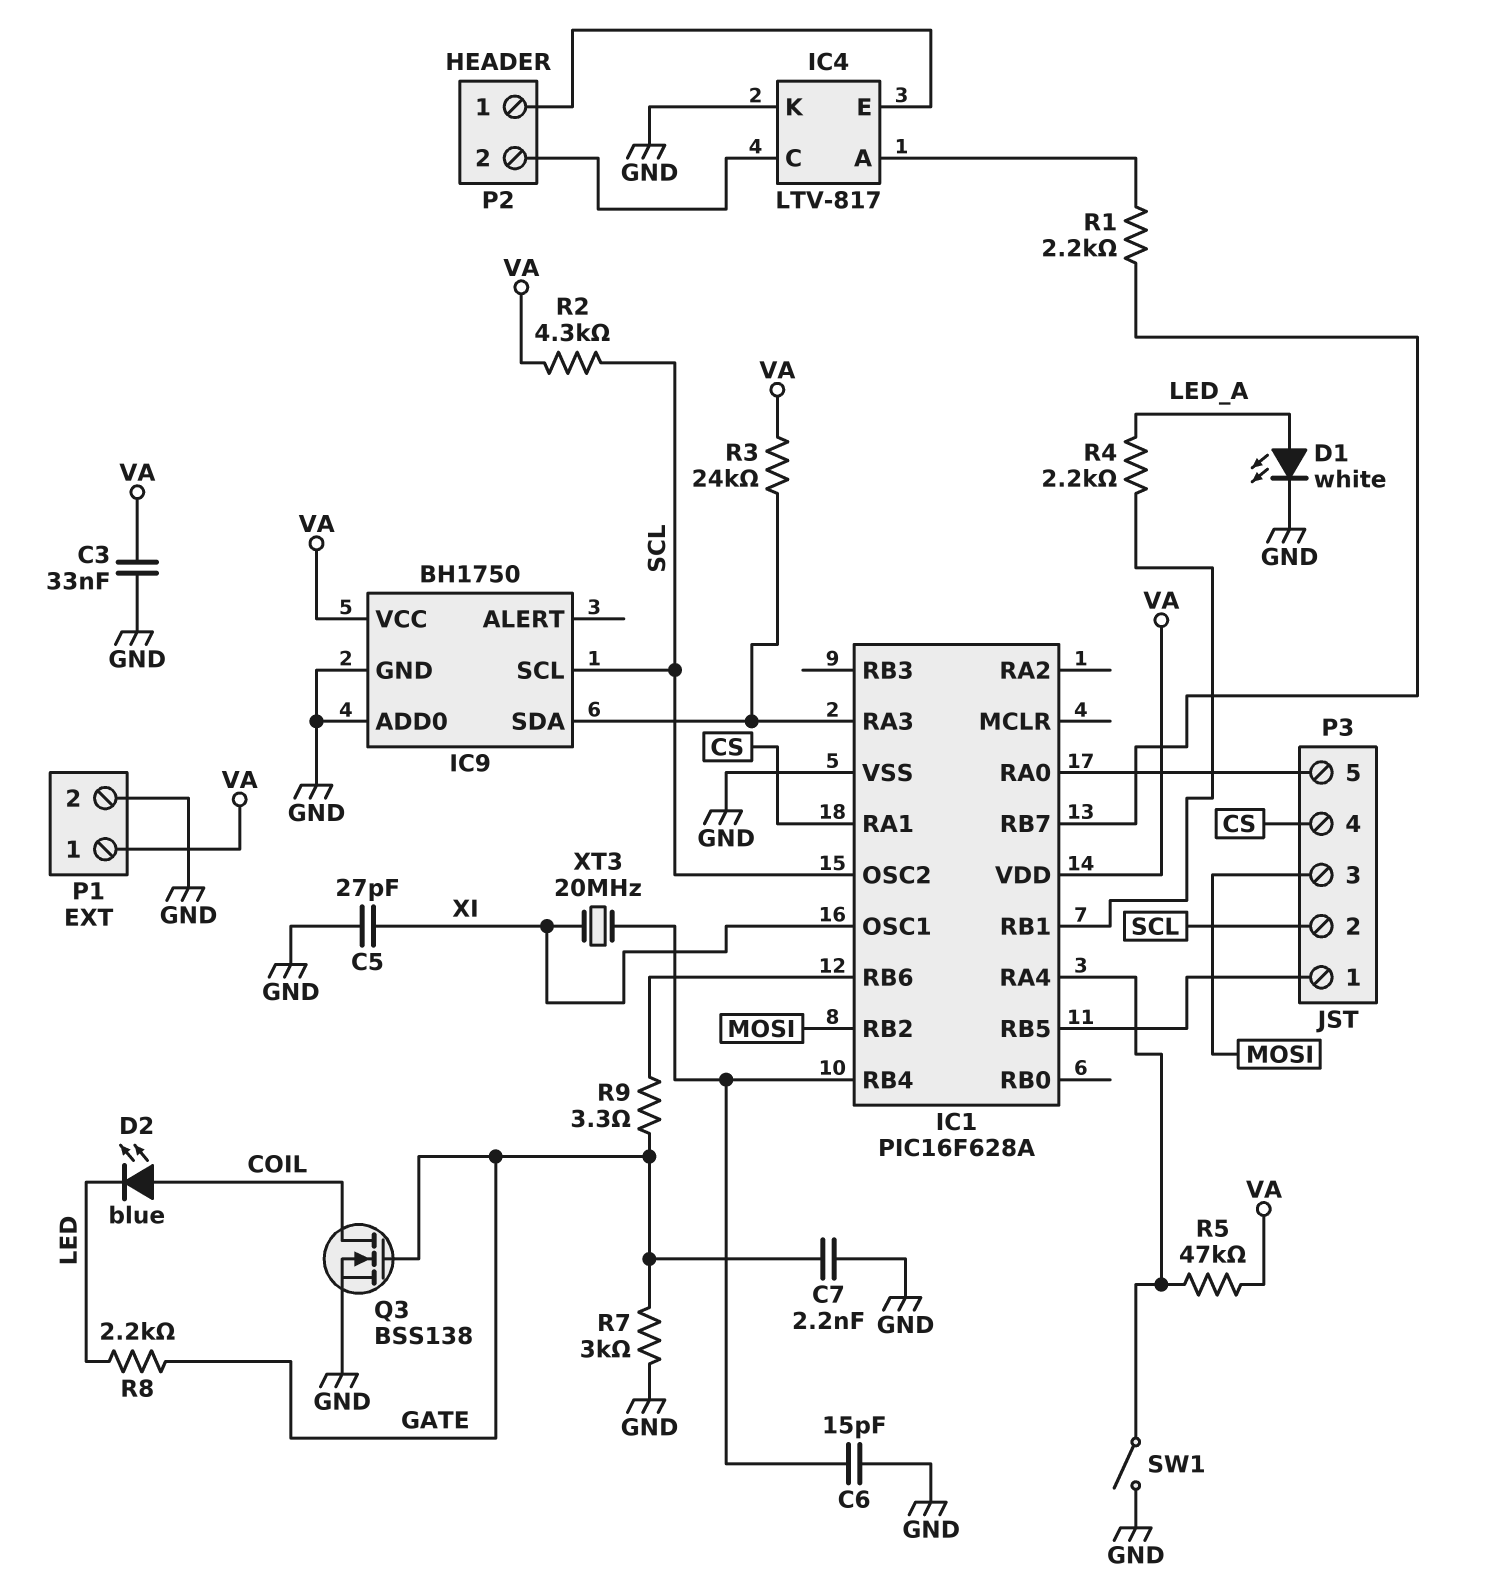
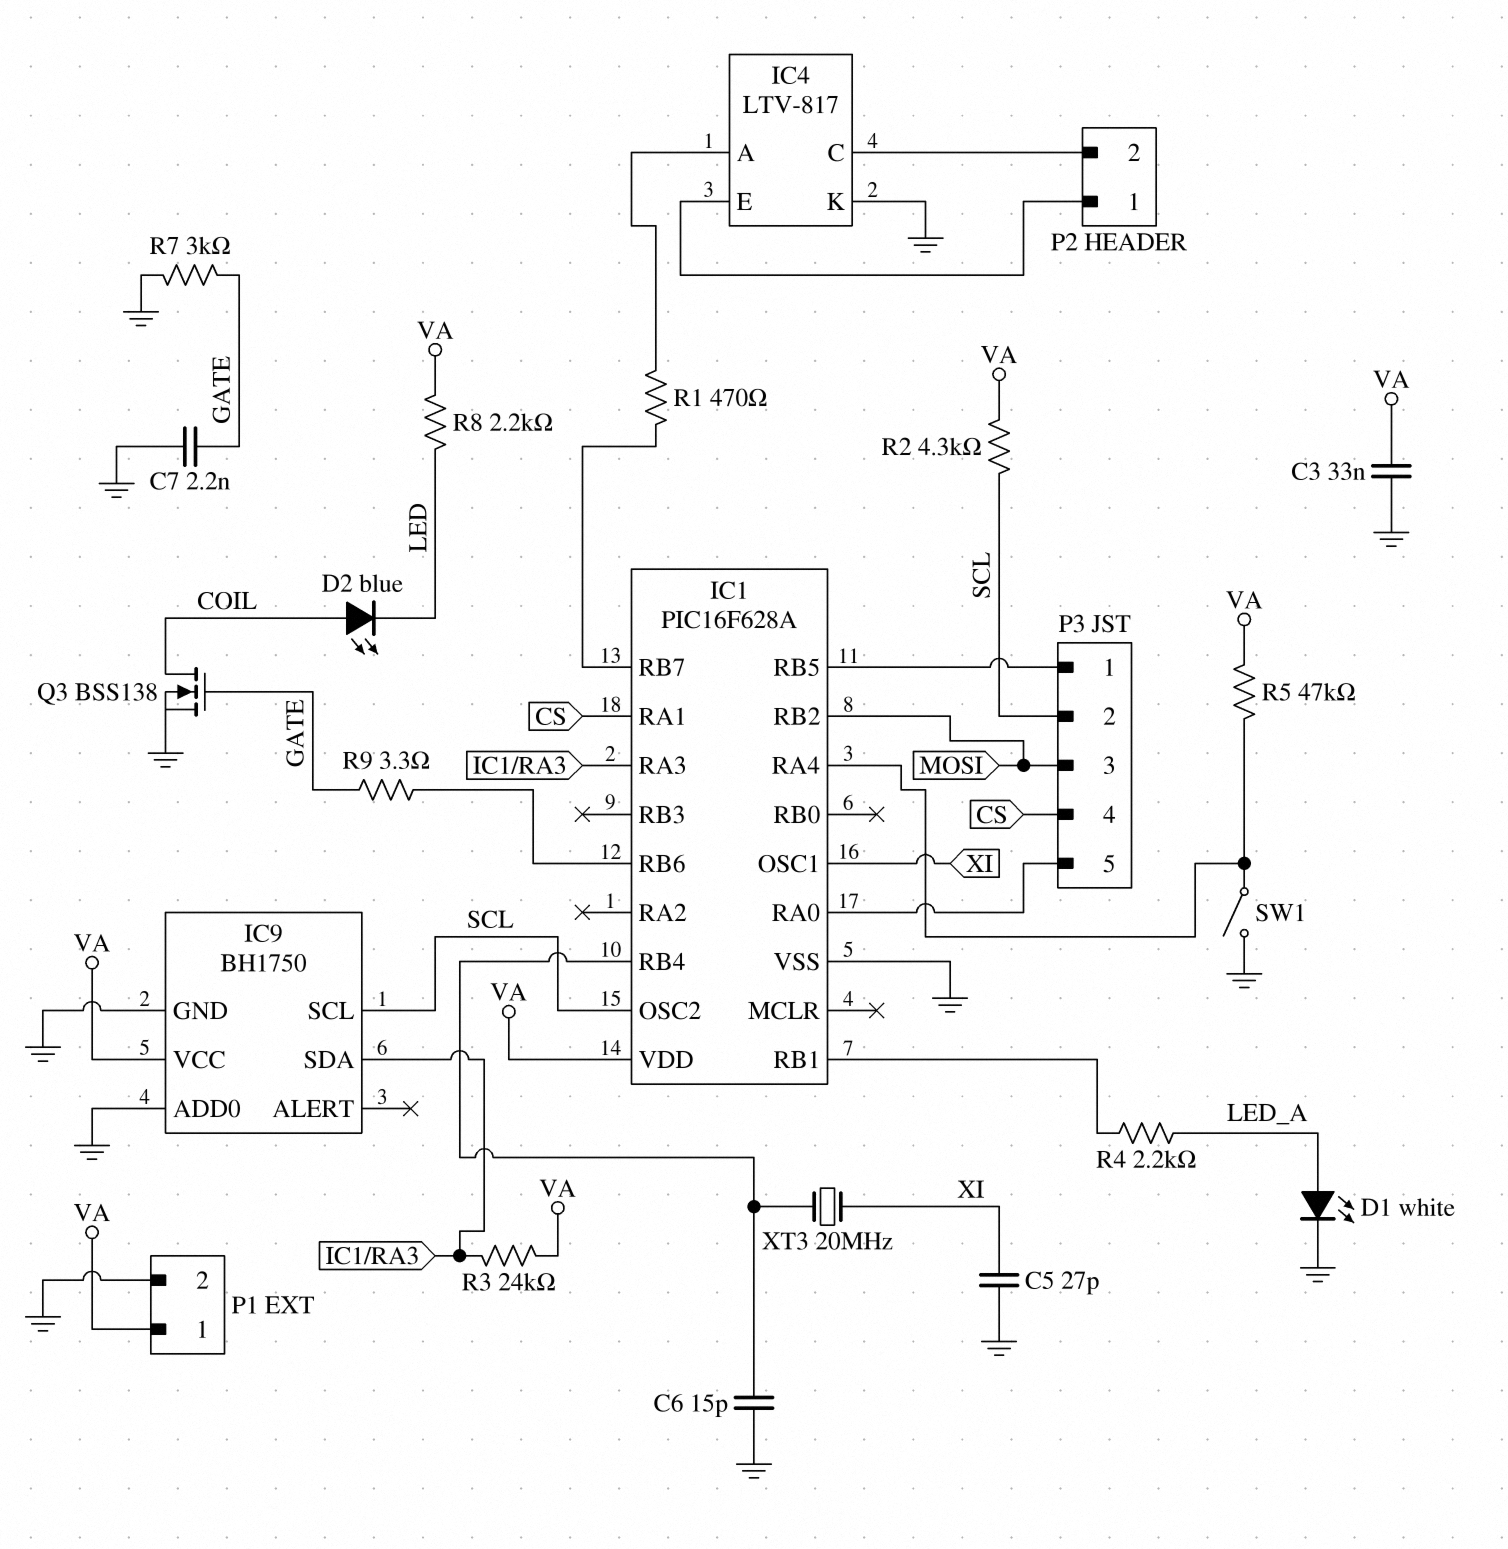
R1: 2.2k (IC1/RB7, IC4/A) -> 470 (IC1/RB7, IC4/A)
R8: 2.2k (GATE, LED) -> 2.2k (LED, VA)

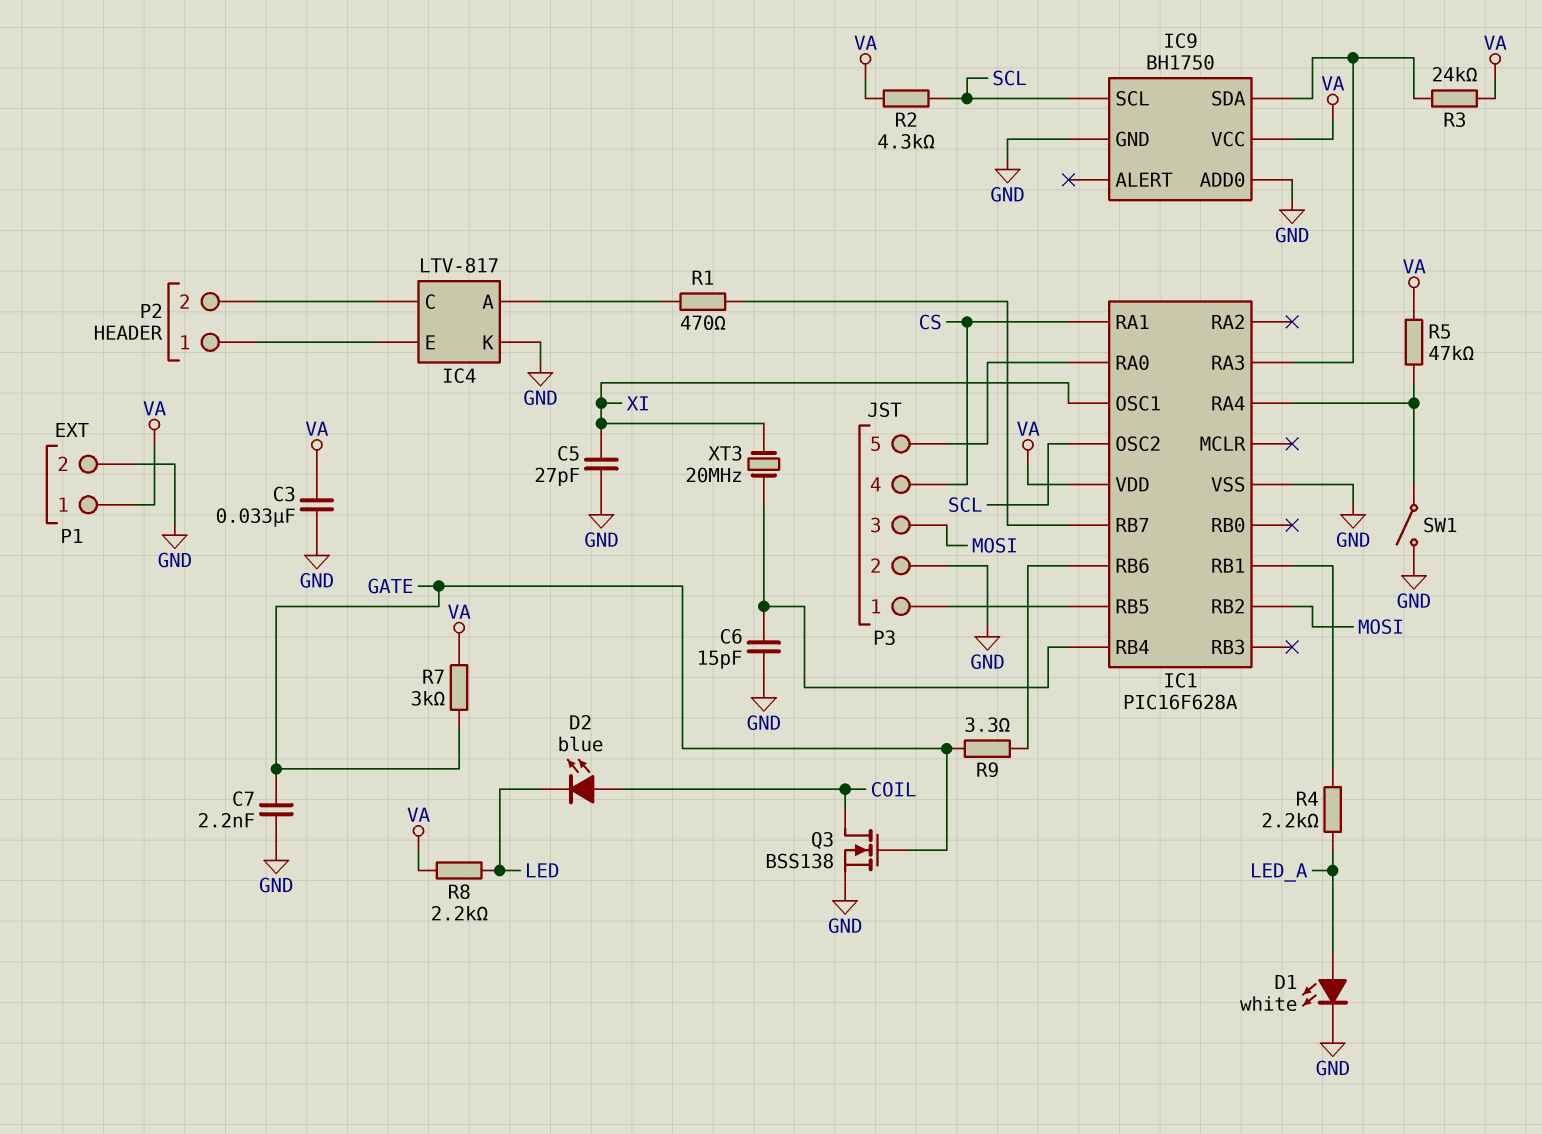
P3 pin 2: SCL -> GND
R7: 3k (GATE, GND) -> 3k (GATE, VA)

